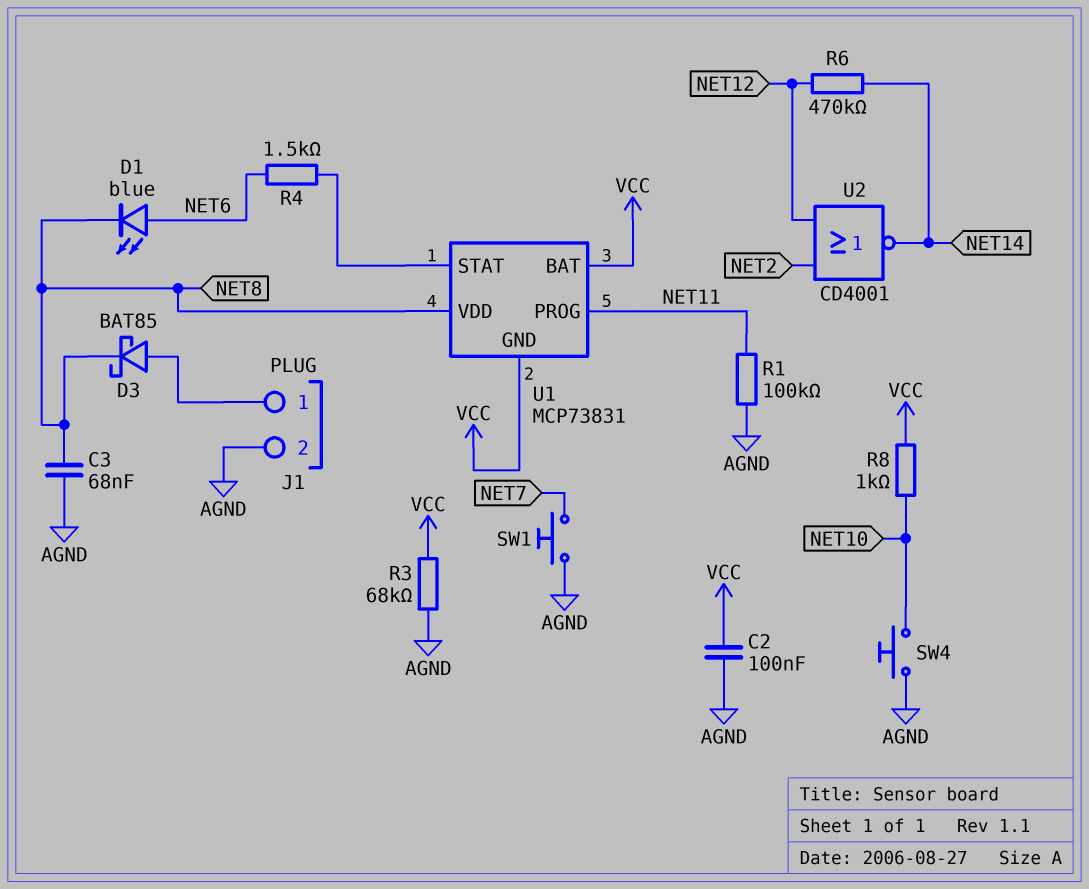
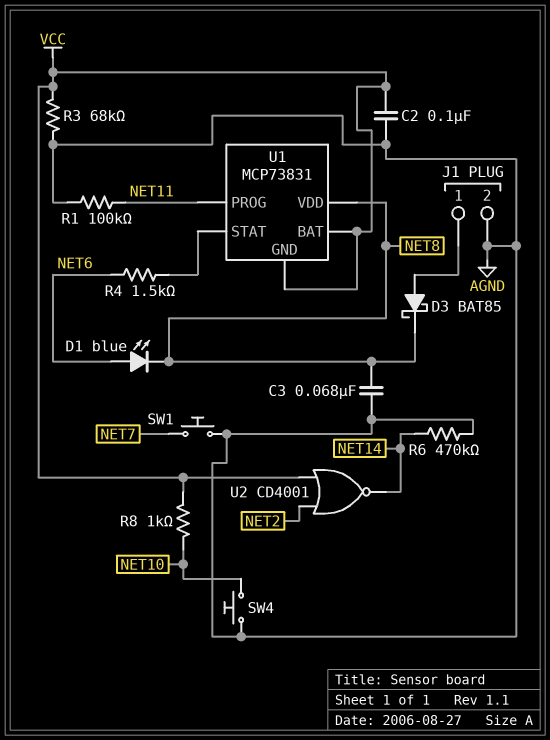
R6: 470k (NET12, NET14) -> 470k (AGND, NET14)
U2: NOR CD4001 (in NET2, in NET12, out NET14) -> NOR CD4001 (in NET2, in VCC, out NET14)

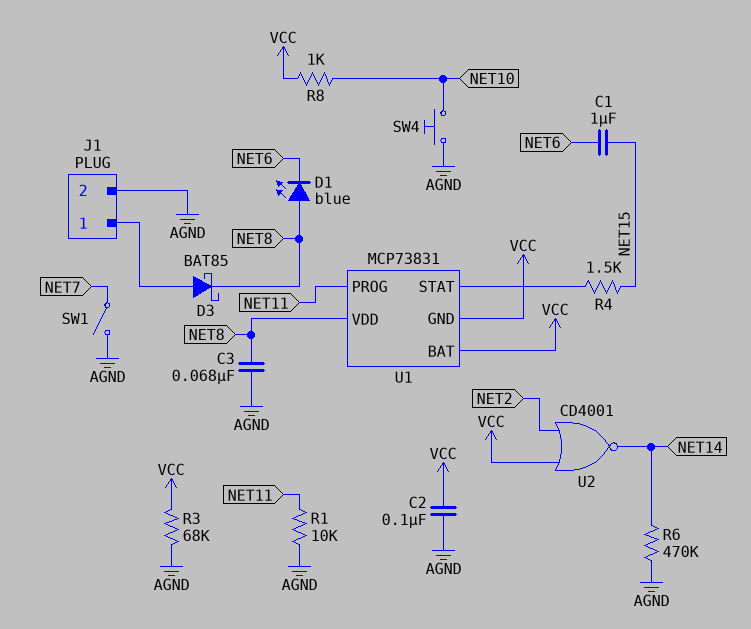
C1: none -> 1uF (NET6, NET15)
D1: LED blue (A NET6, K NET8) -> LED blue (A NET8, K NET6)
R1: 100k (AGND, NET11) -> 10k (AGND, NET11)
R4: 1.5k (NET6, U1/STAT) -> 1.5k (NET15, U1/STAT)
SW1: button (AGND, NET7) -> switch (AGND, NET7)

